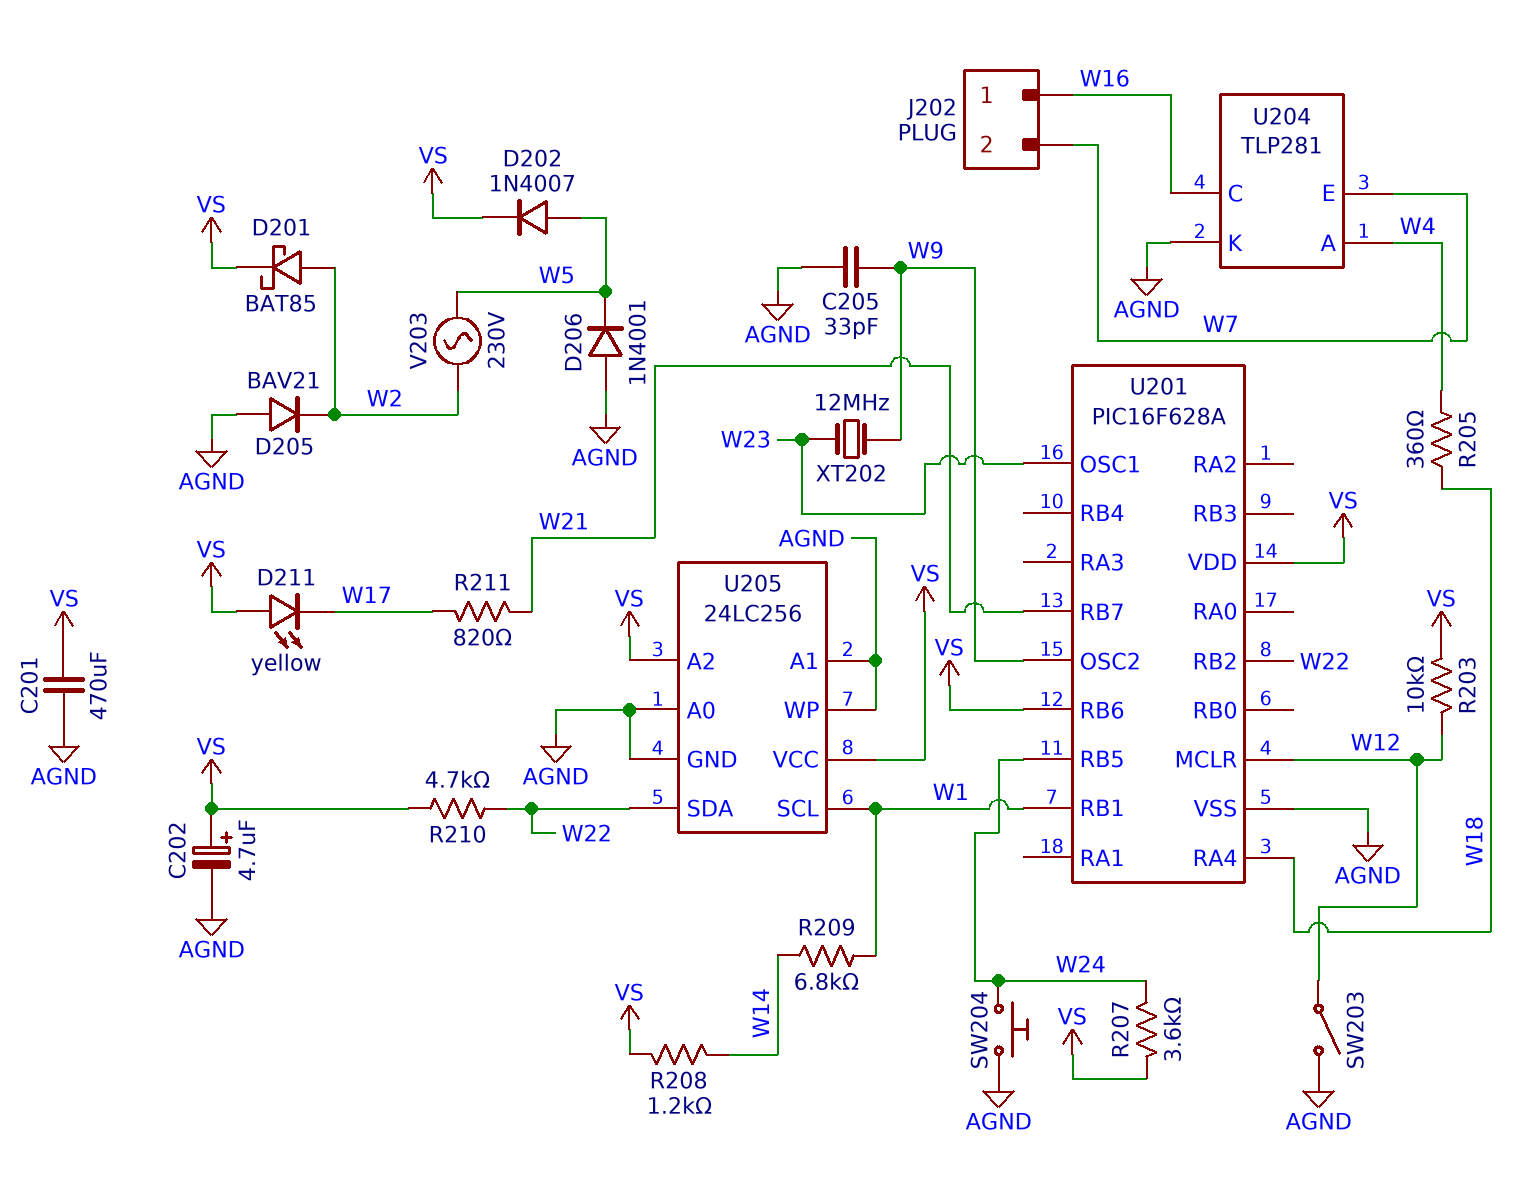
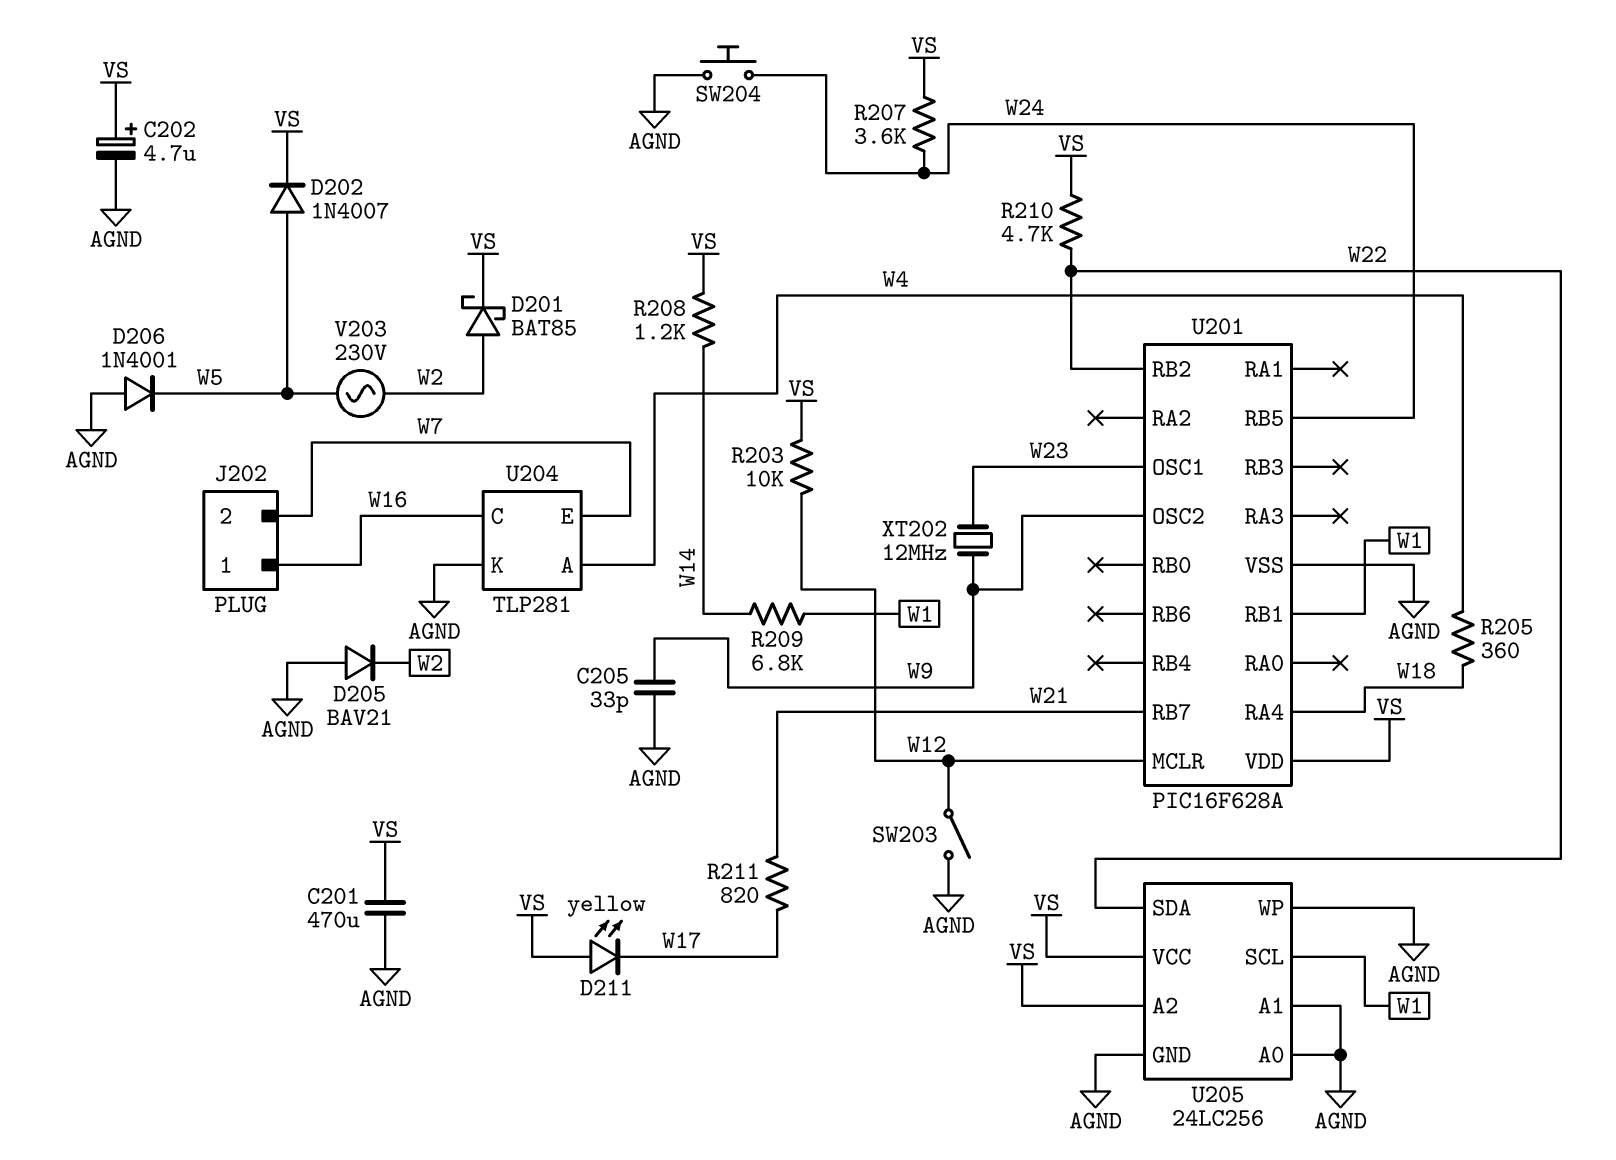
U201 pin RB6: VS -> none

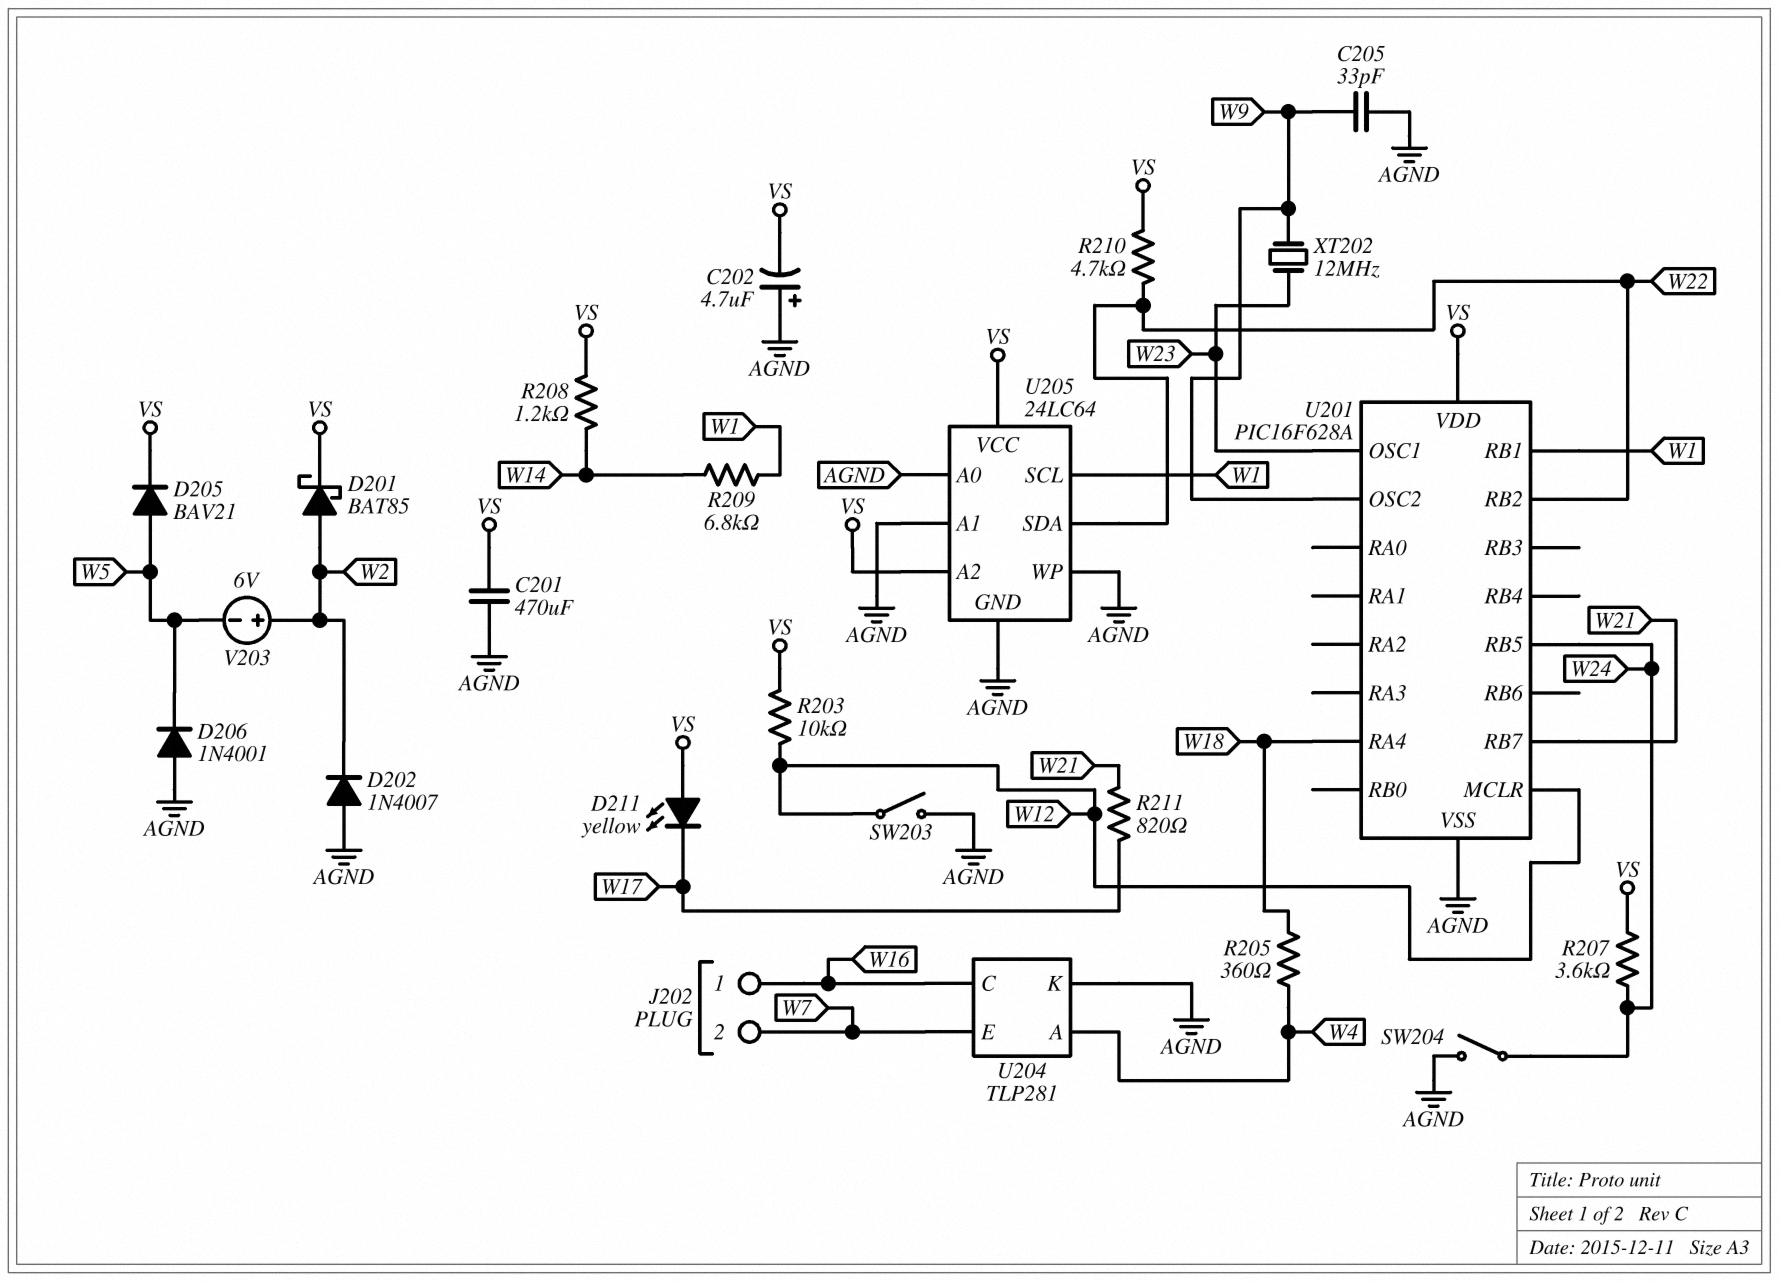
C202: 4.7uF (plus VS, minus AGND) -> 4.7uF (plus AGND, minus VS)
D202: diode 1N4007 (A W5, K VS) -> diode 1N4007 (A AGND, K W2)
D205: diode BAV21 (A AGND, K W2) -> diode BAV21 (A W5, K VS)
SW204: button (AGND, W24) -> switch (AGND, W24)
U205: 24LC256 -> 24LC64
V203: AC 230V (W2, W5) -> 6V (plus W2, minus W5)

